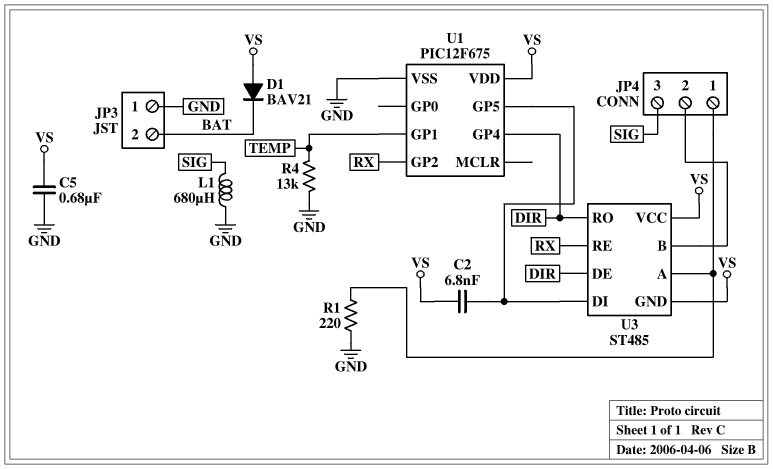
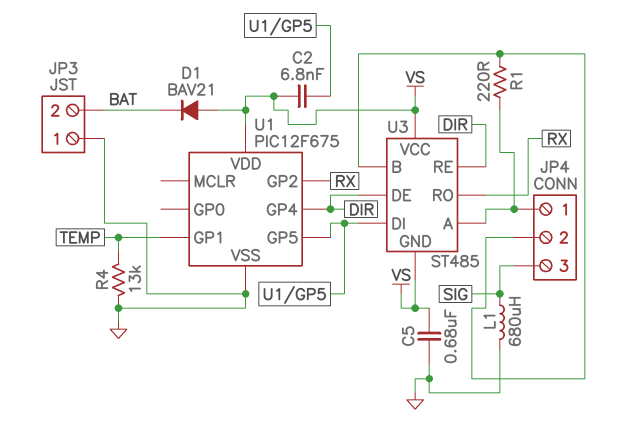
R1: 220 (GND, JP4/1) -> 220 (JP4/1, JP4/2)
U3 pin RE: RX -> DIR
U3 pin RO: DIR -> RX

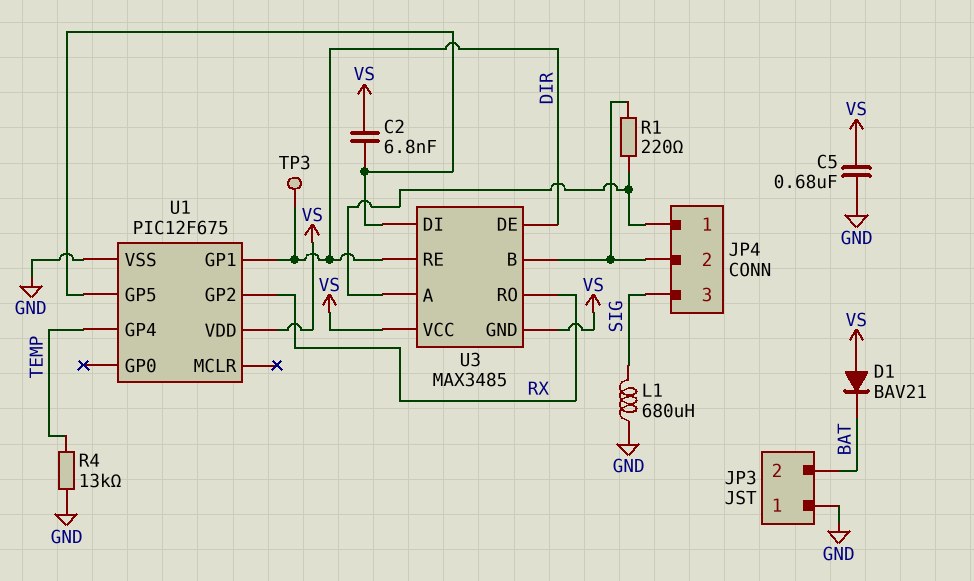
TP3: none -> test point (DIR)
U1 pin GP1: TEMP -> DIR
U1 pin GP4: DIR -> TEMP
U3: ST485 -> MAX3485

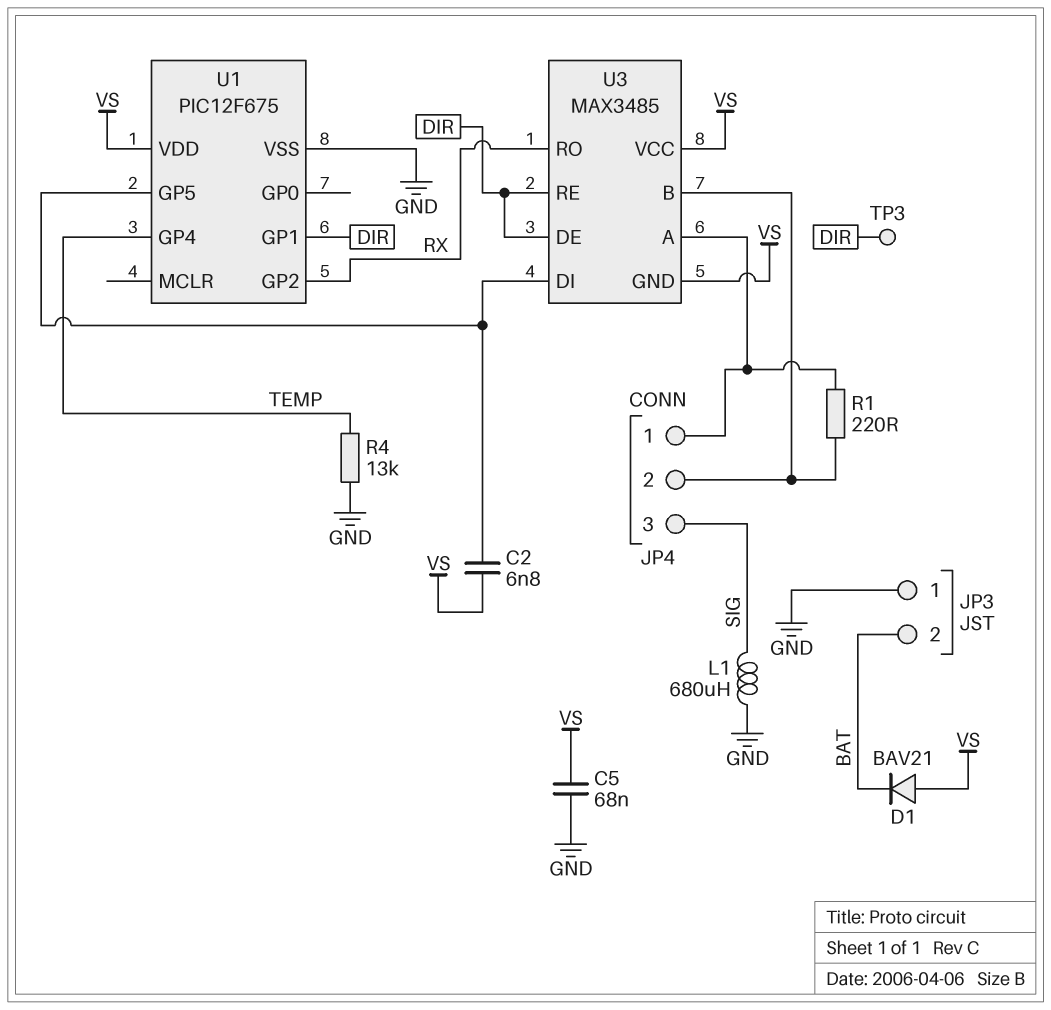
C5: 680nF (GND, VS) -> 68nF (GND, VS)

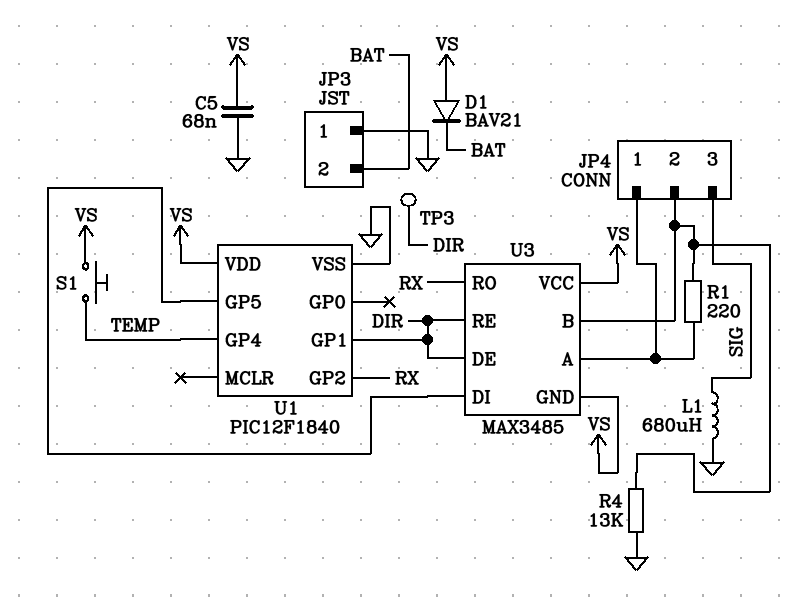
C2: 6.8nF (U1/GP5, VS) -> none
R4: 13k (GND, TEMP) -> 13k (GND, JP4/2)
S1: none -> button (TEMP, VS)
U1: PIC12F675 -> PIC12F1840

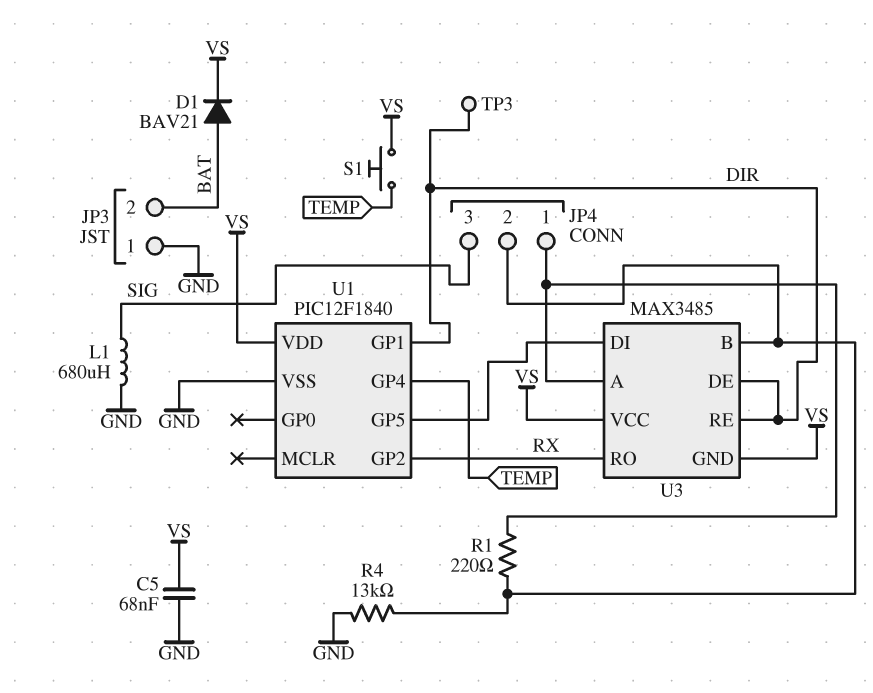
D1: diode BAV21 (A VS, K BAT) -> diode BAV21 (A BAT, K VS)

